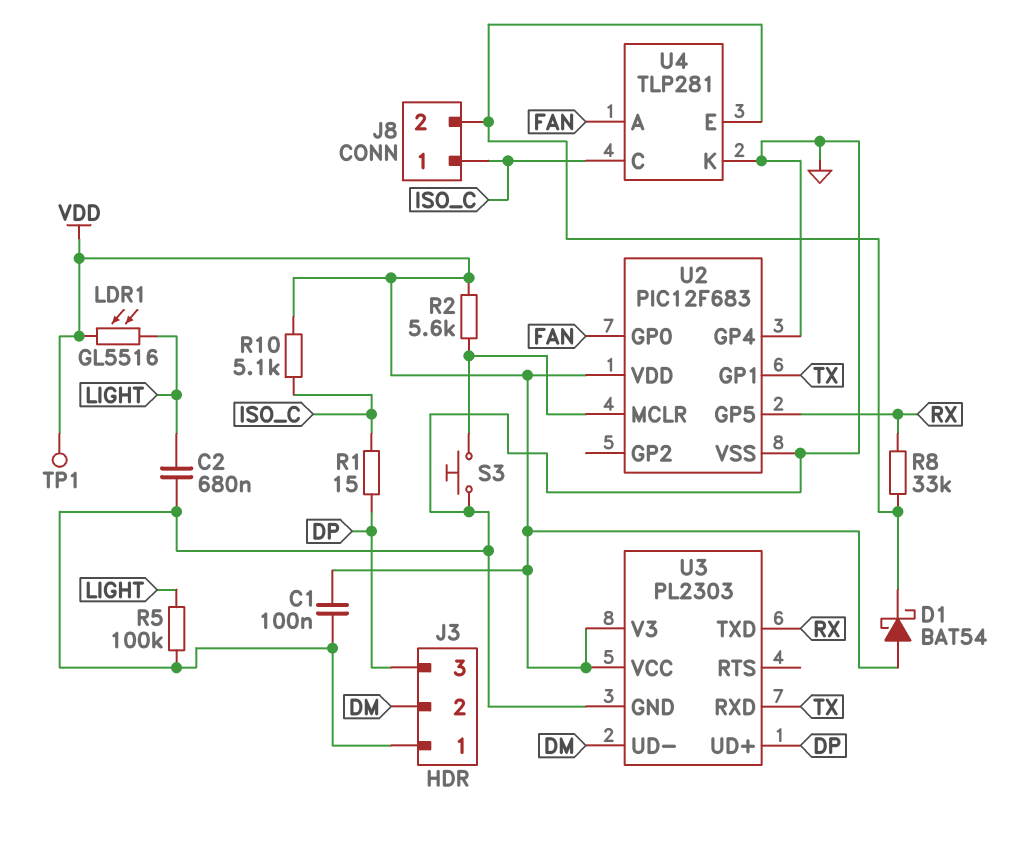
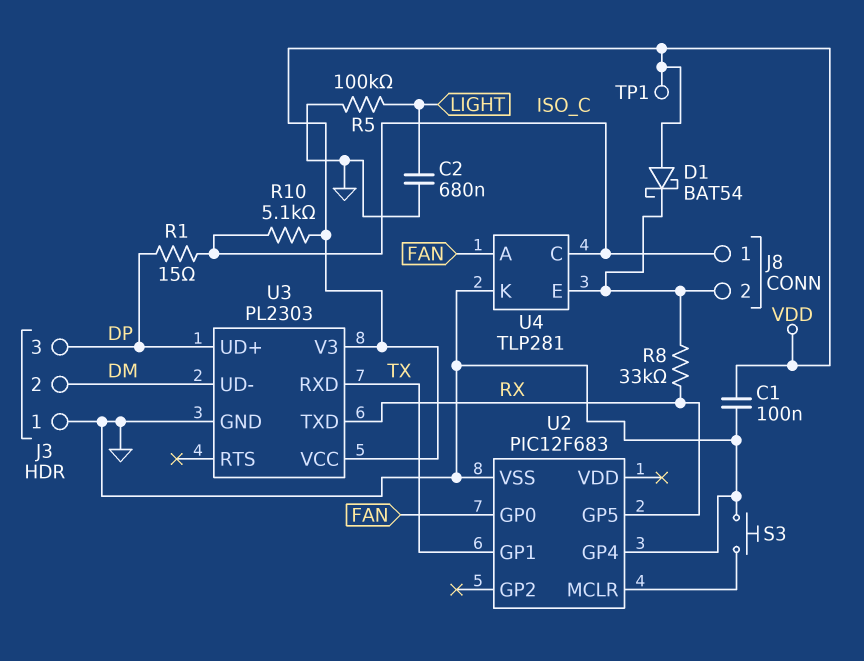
LDR1: GL5516 (LIGHT, VDD) -> none
R2: 5.6k (U2/MCLR, VDD) -> none
U2 pin VDD: VDD -> none

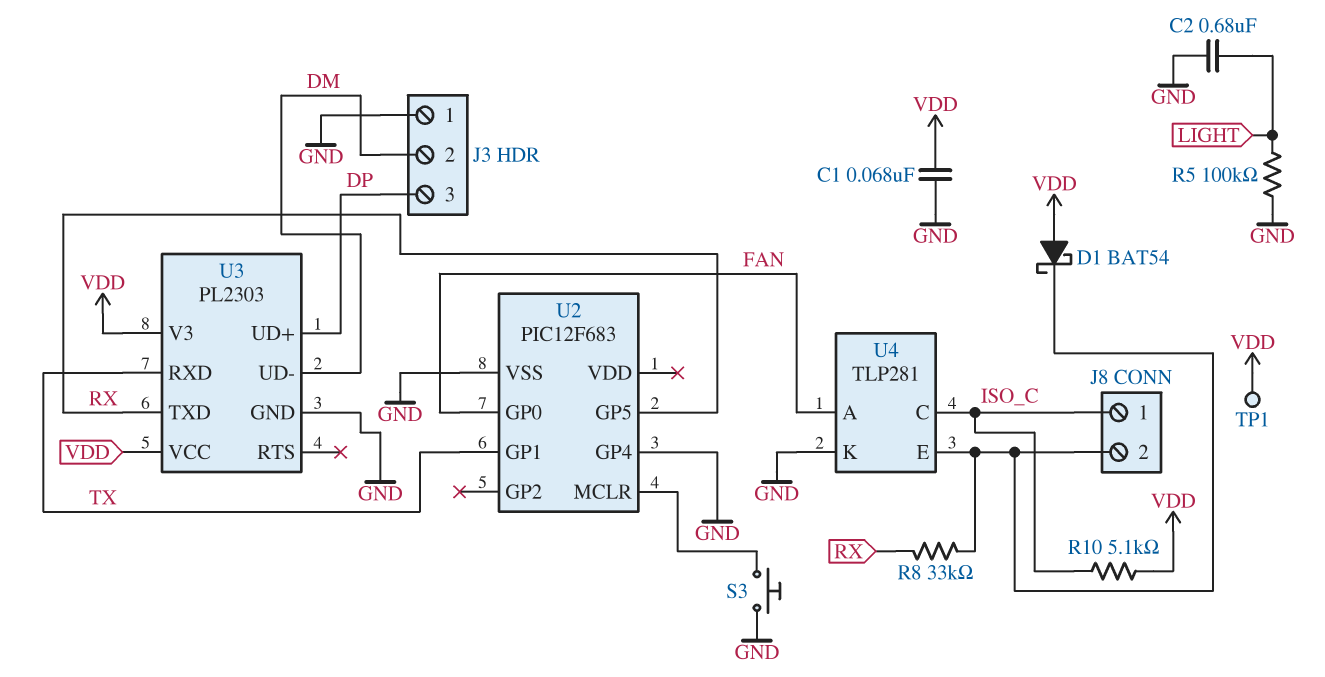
C1: 100nF (GND, VDD) -> 68nF (GND, VDD)
R1: 15 (DP, ISO_C) -> none

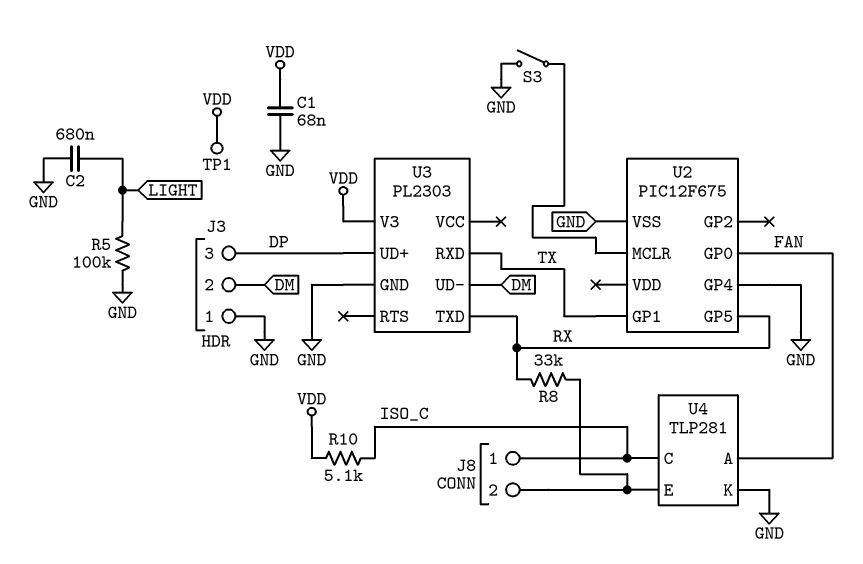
D1: schottky BAT54 (A VDD, K J8/2) -> none
S3: button (GND, U2/MCLR) -> switch (GND, U2/MCLR)
U2: PIC12F683 -> PIC12F675
U3 pin VCC: VDD -> none

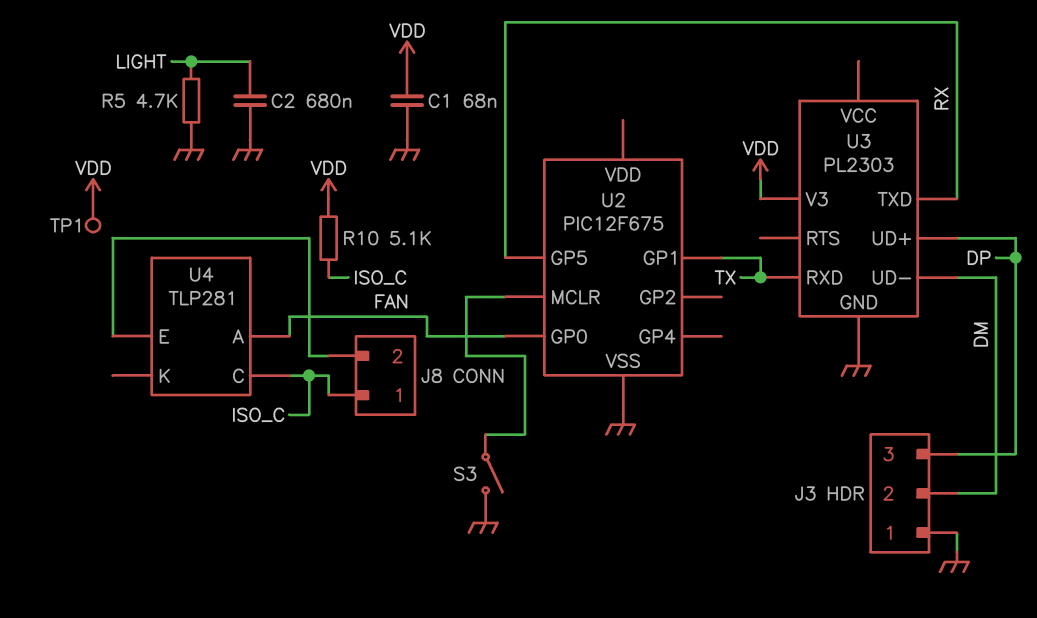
R5: 100k (GND, LIGHT) -> 4.7k (GND, LIGHT)
R8: 33k (J8/2, RX) -> none
U2 pin GP4: GND -> none
U4 pin K: GND -> none

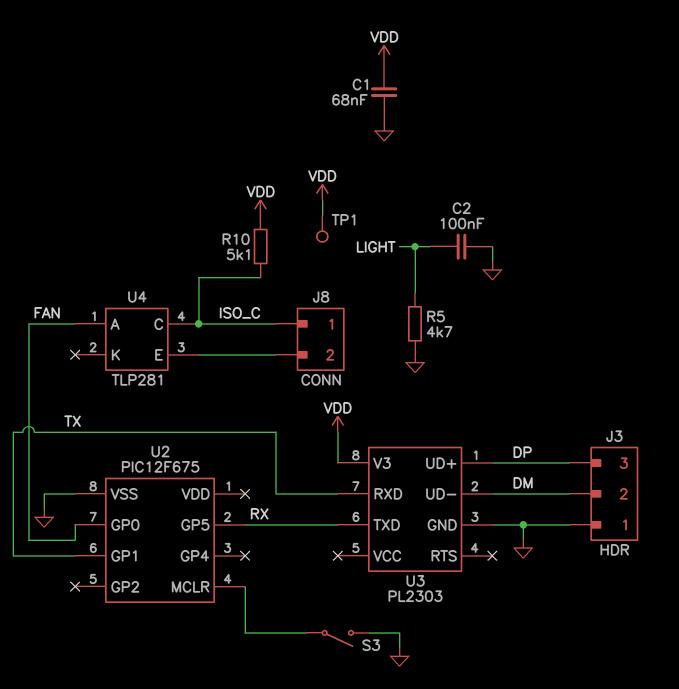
C2: 680nF (GND, LIGHT) -> 100nF (GND, LIGHT)

